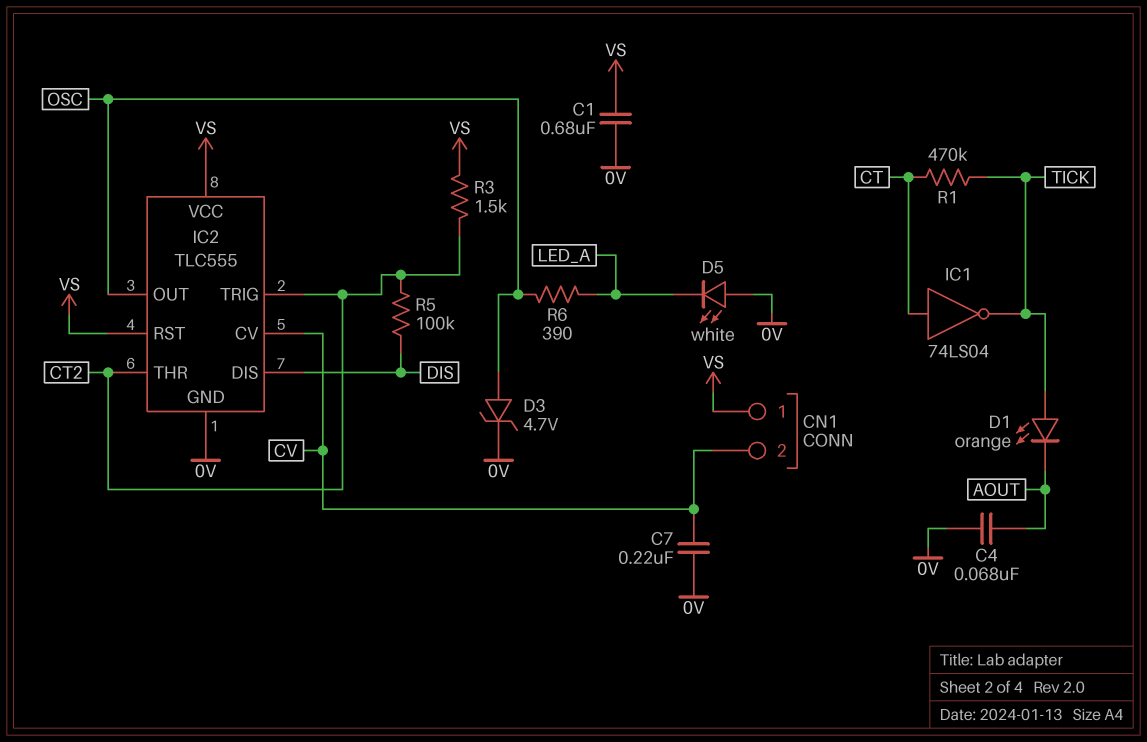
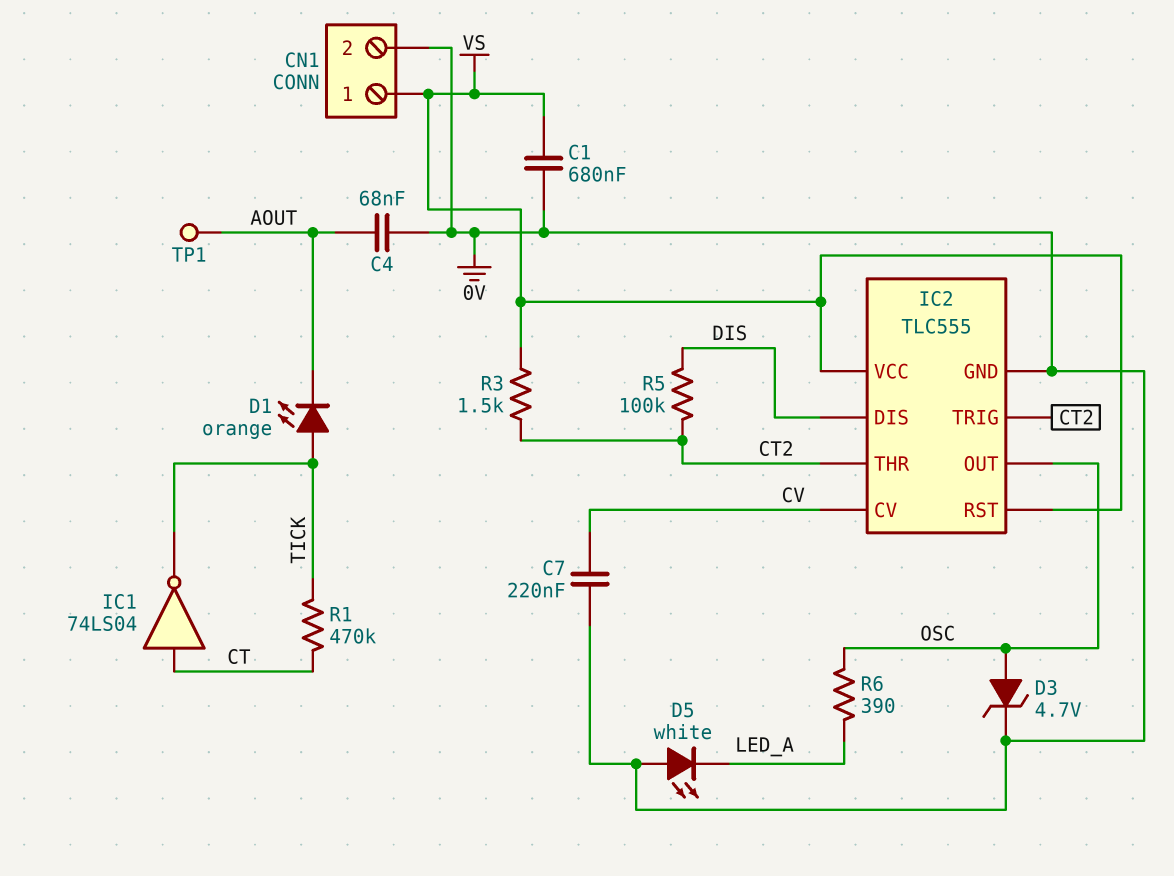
CN1 pin 2: CV -> 0V
TP1: none -> test point (AOUT)

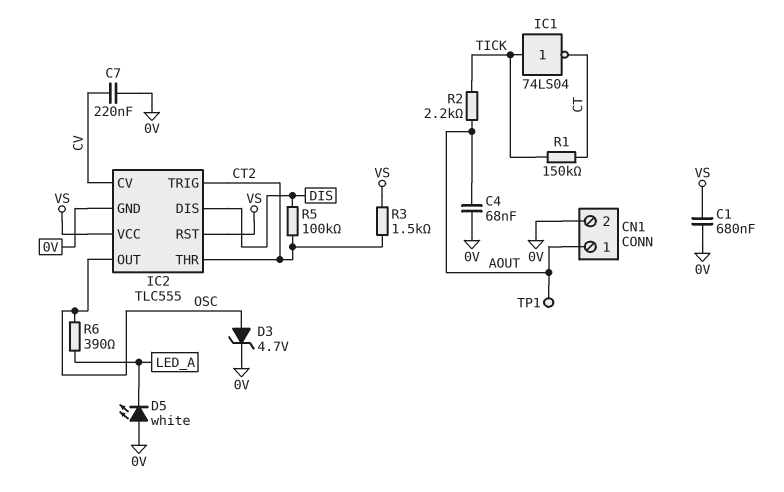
CN1 pin 1: VS -> AOUT
D1: LED orange (A TICK, K AOUT) -> none
IC1: NOT 74LS04 (in CT, out TICK) -> NOT 74LS04 (in TICK, out CT)
R1: 470k (CT, TICK) -> 150k (CT, TICK)
R2: none -> 2.2k (AOUT, TICK)

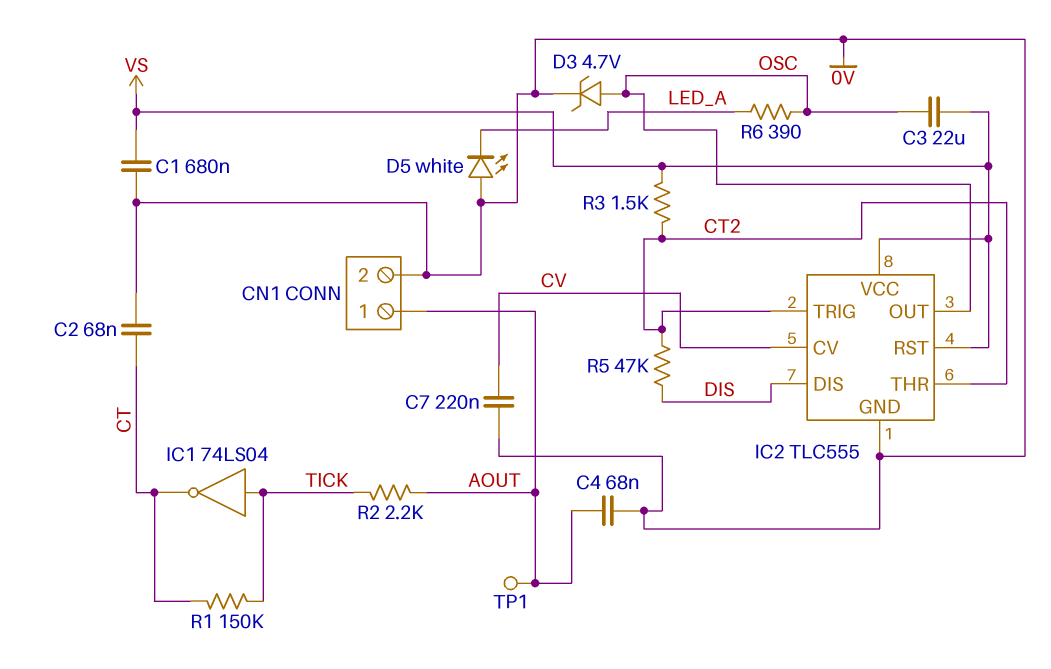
C2: none -> 68nF (0V, CT)
C3: none -> 22uF (OSC, VS)
R5: 100k (CT2, DIS) -> 47k (CT2, DIS)

